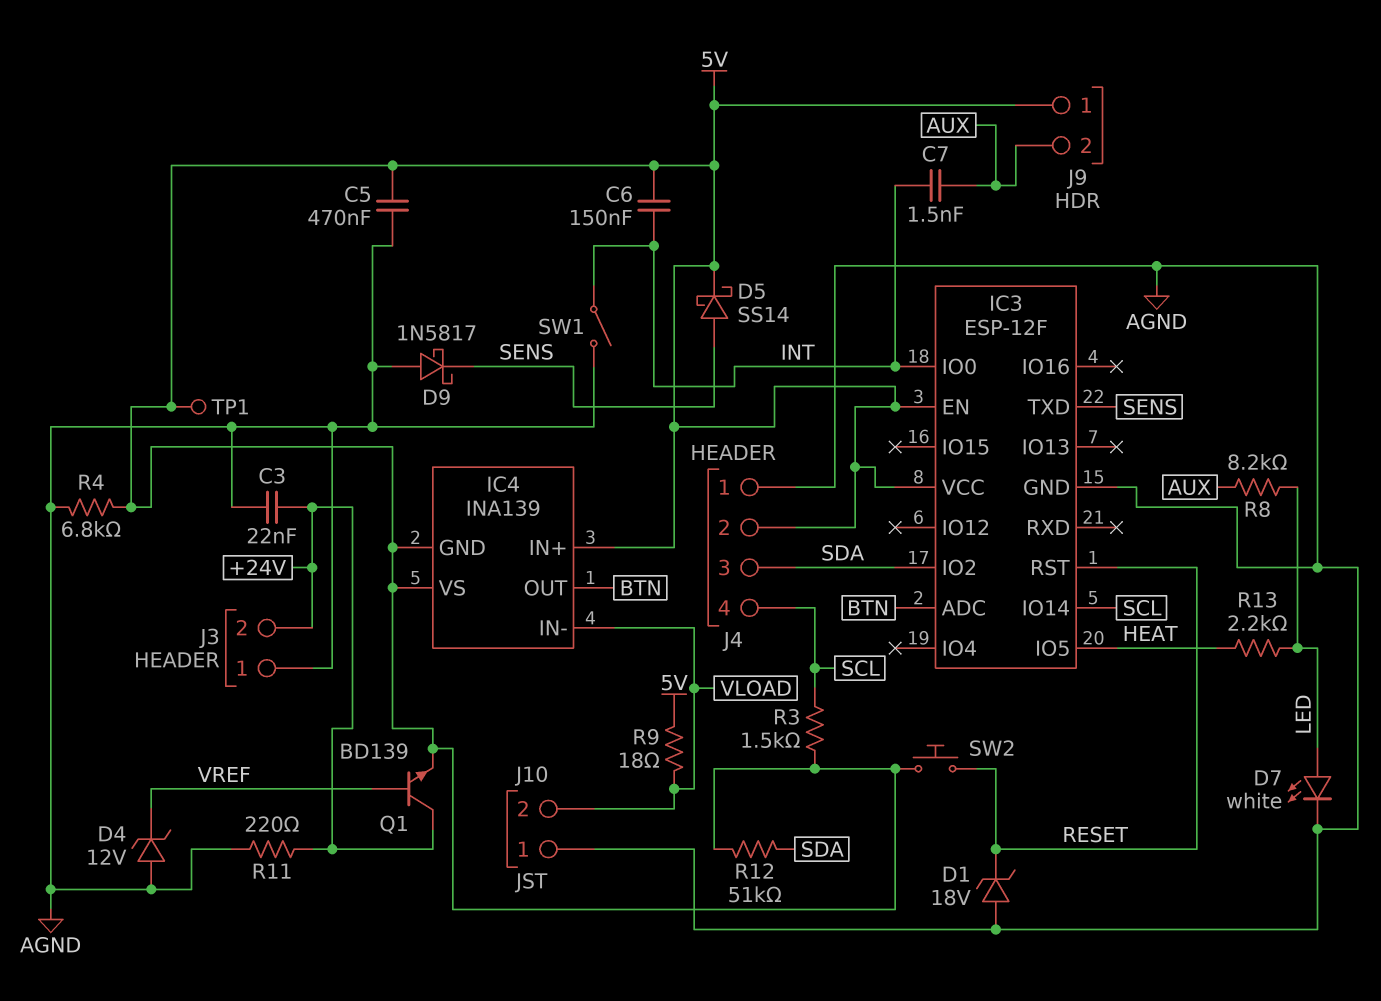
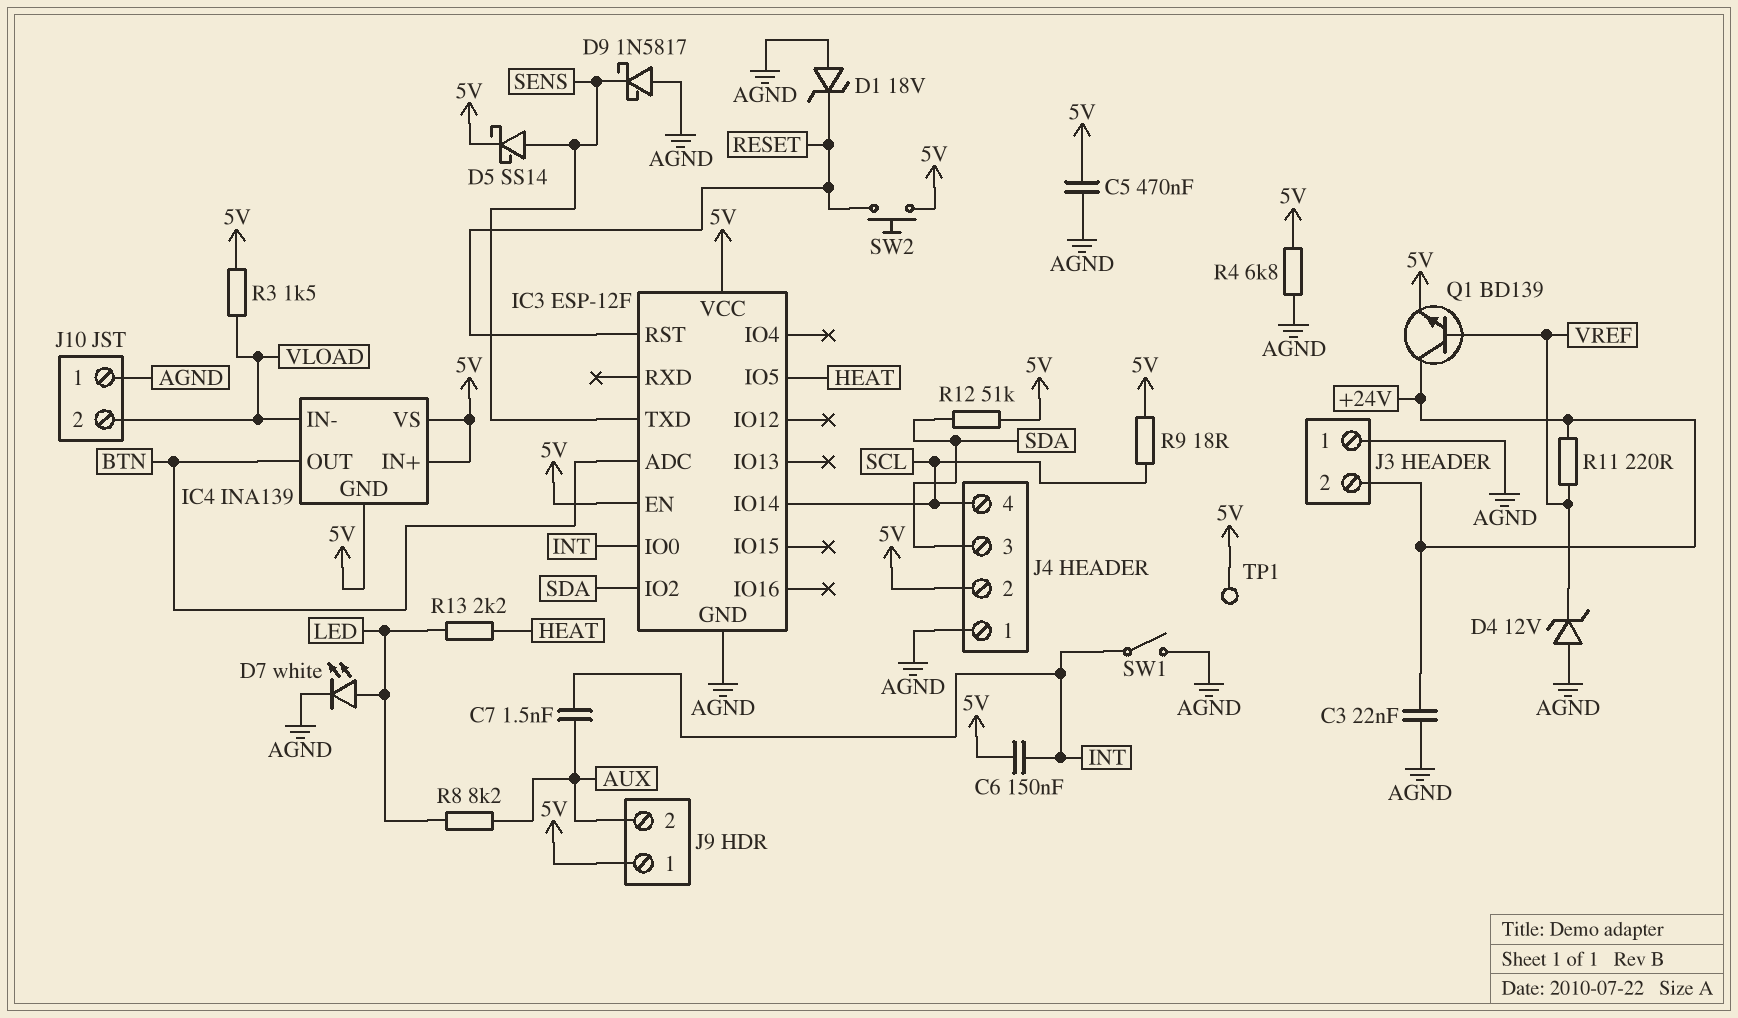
R3: 1.5k (5V, SCL) -> 1.5k (5V, VLOAD)
R9: 18 (5V, VLOAD) -> 18 (5V, SCL)
R11: 220 (+24V, AGND) -> 220 (+24V, VREF)

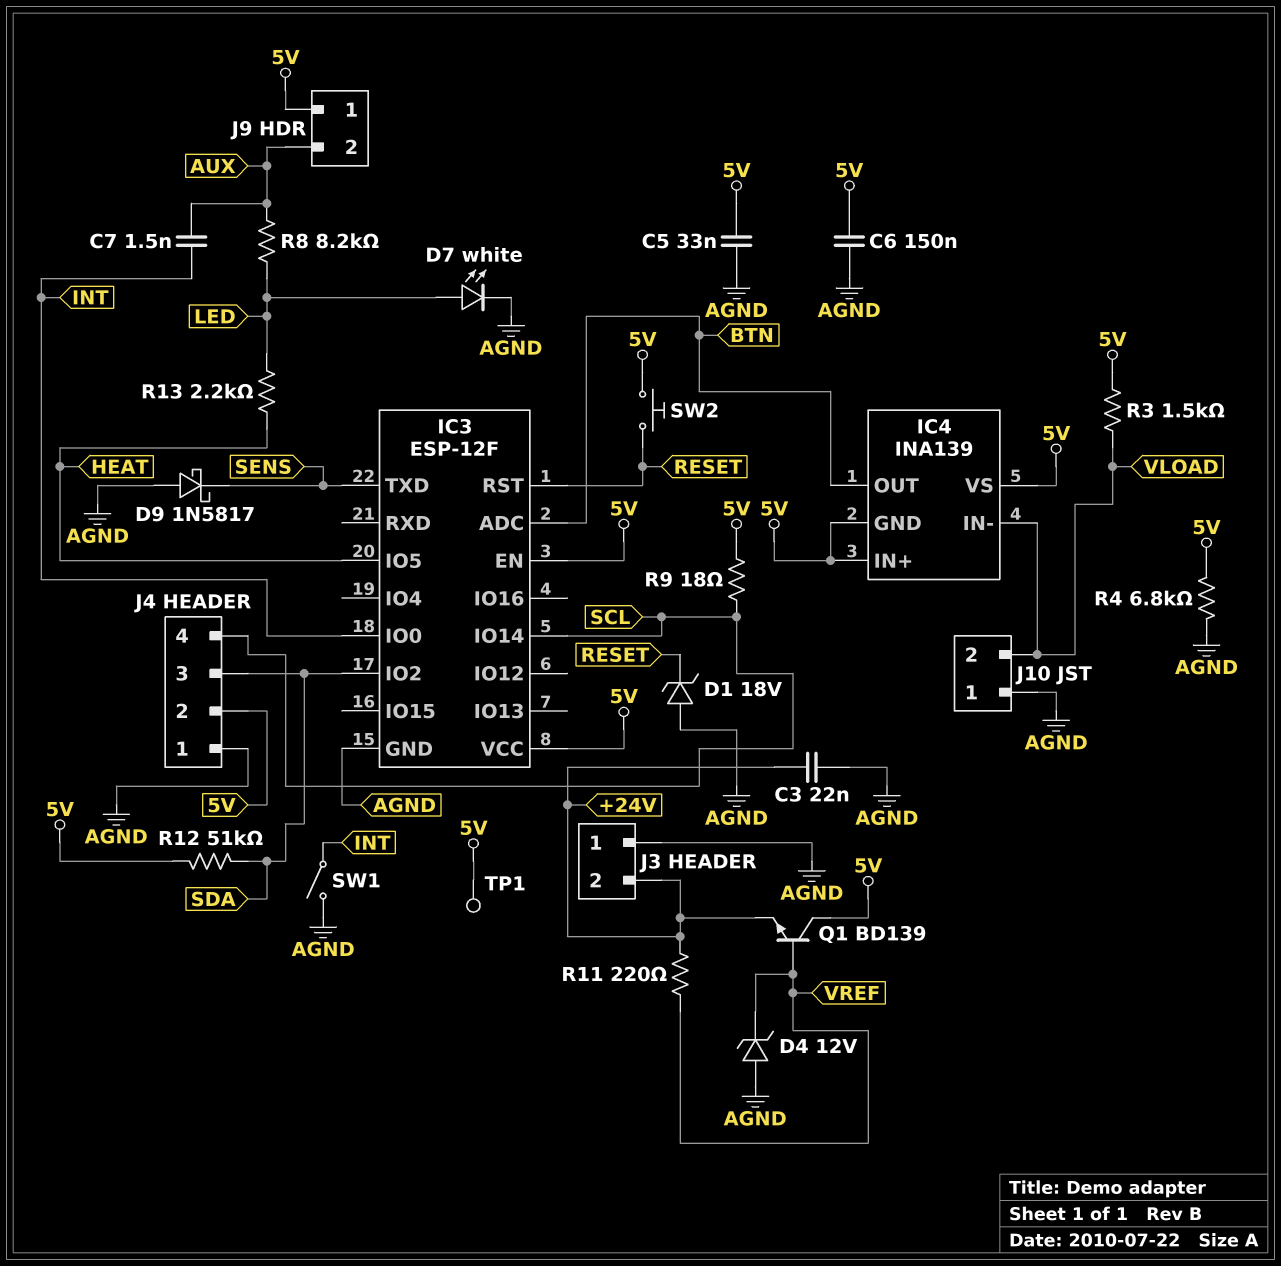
C5: 470nF (5V, AGND) -> 33nF (5V, AGND)
C6: 150nF (5V, INT) -> 150nF (5V, AGND)
D5: schottky SS14 (A SENS, K 5V) -> none
Q1: NPN BD139 (B VREF, C +24V, E 5V) -> NPN BD139 (B VREF, C 5V, E +24V)

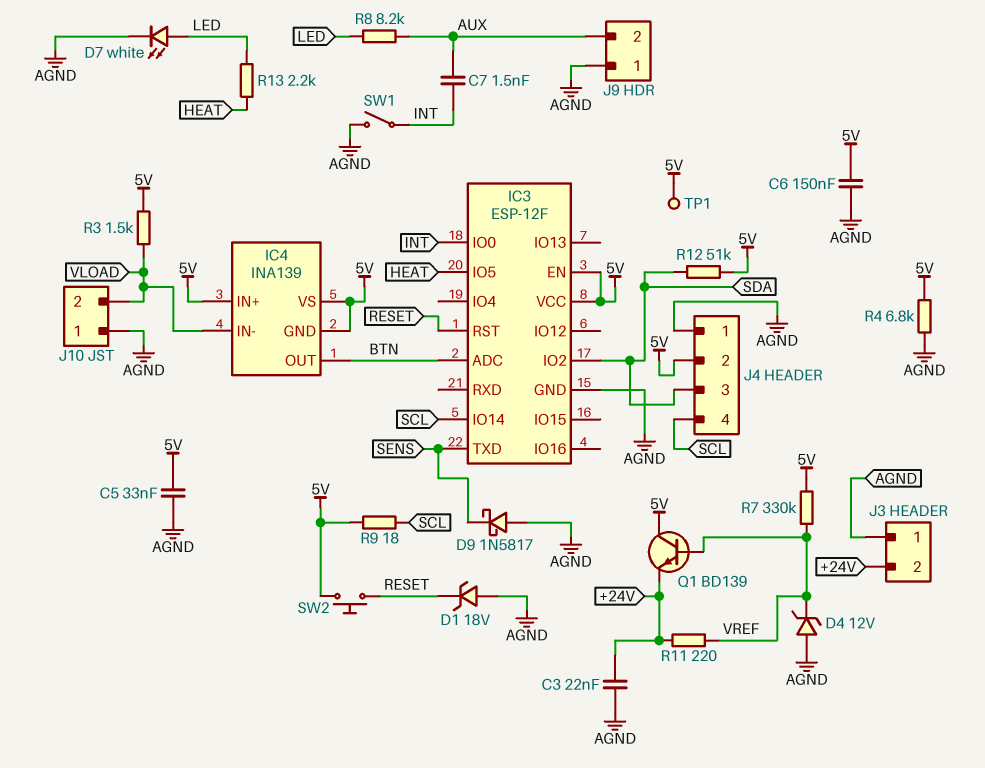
J9 pin 1: 5V -> AGND
R7: none -> 330k (5V, VREF)

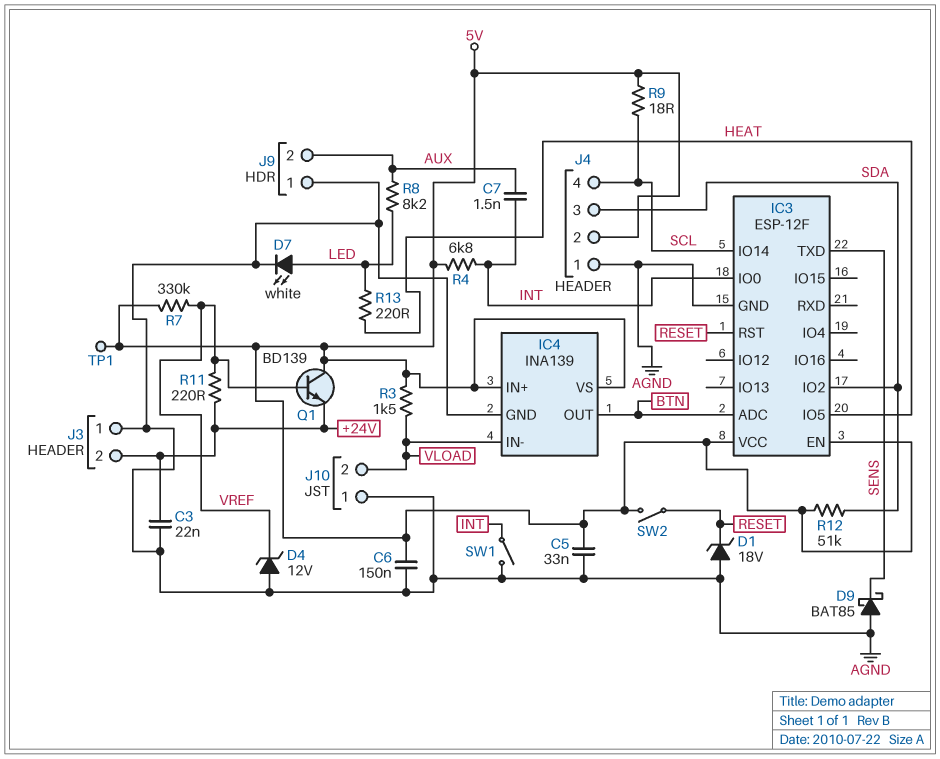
D9: schottky 1N5817 (A AGND, K SENS) -> schottky BAT85 (A AGND, K SENS)
IC4 pin GND: 5V -> AGND
R4: 6.8k (5V, AGND) -> 6.8k (5V, INT)
R13: 2.2k (HEAT, LED) -> 220 (HEAT, LED)
SW2: button (5V, RESET) -> switch (5V, RESET)

